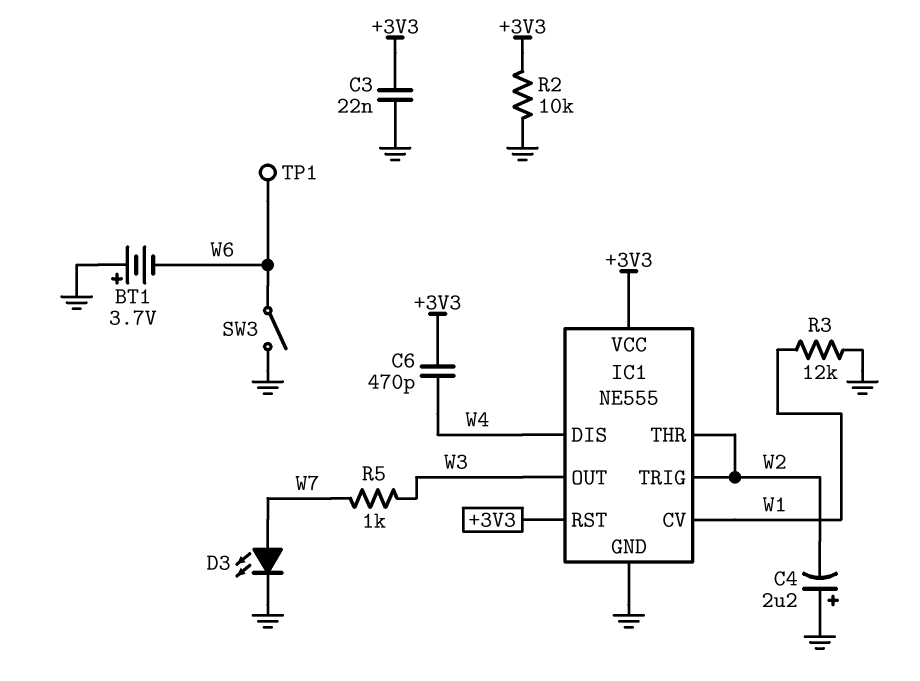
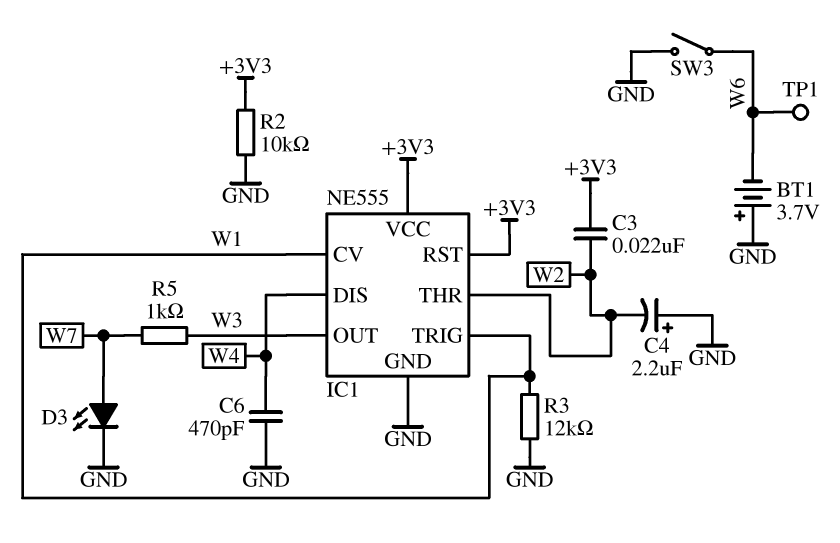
C3: 22nF (+3V3, GND) -> 22nF (+3V3, W2)
C6: 470pF (+3V3, W4) -> 470pF (GND, W4)
IC1 pin TRIG: W2 -> W1

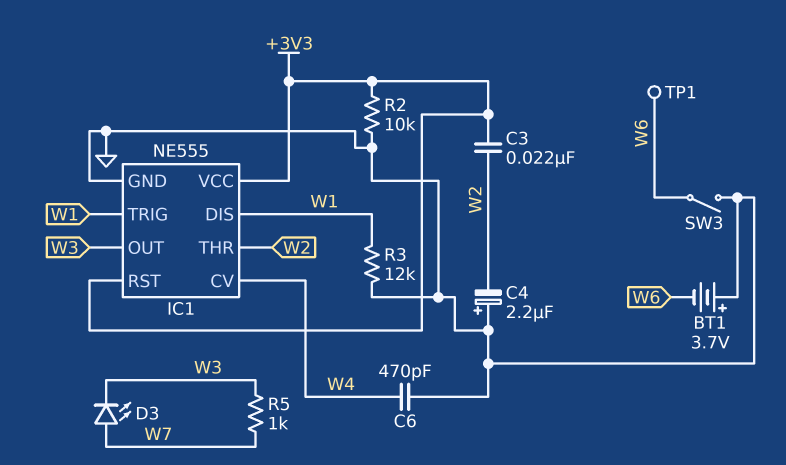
D3: LED (A W7, K GND) -> LED (A W7, K W3)
IC1 pin CV: W1 -> W4
IC1 pin DIS: W4 -> W1

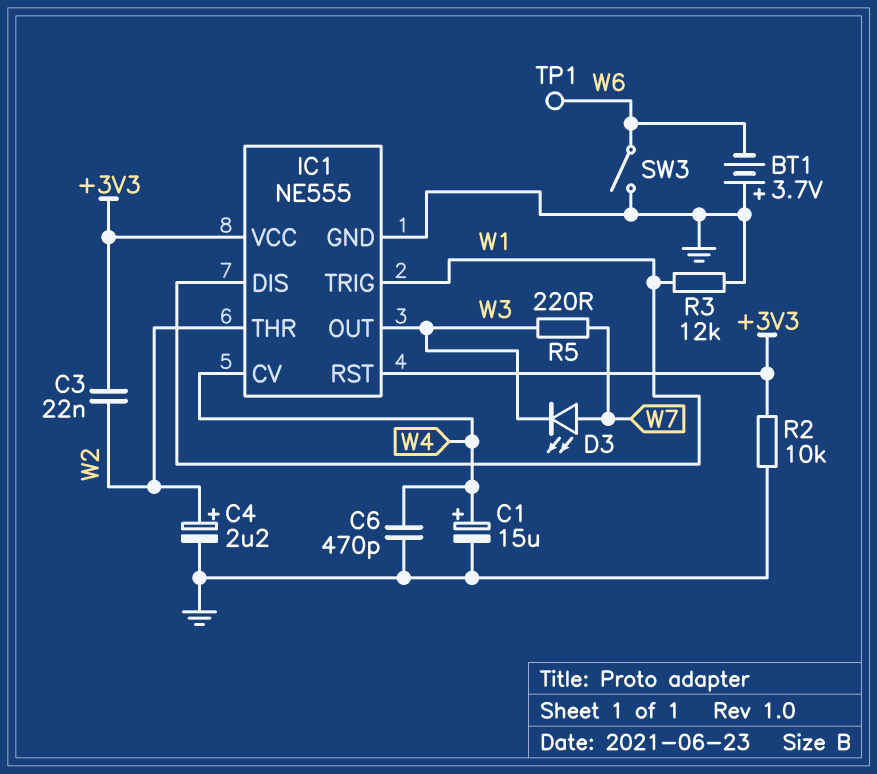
C1: none -> 15uF (plus W4, minus GND)
C4: 2.2uF (plus GND, minus W2) -> 2.2uF (plus W2, minus GND)
R5: 1k (W3, W7) -> 220 (W3, W7)

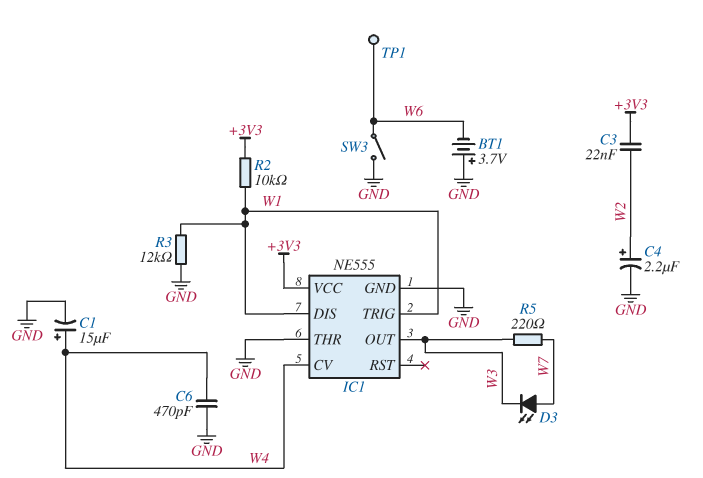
IC1 pin RST: +3V3 -> none
IC1 pin THR: W2 -> GND
R2: 10k (+3V3, GND) -> 10k (+3V3, W1)

